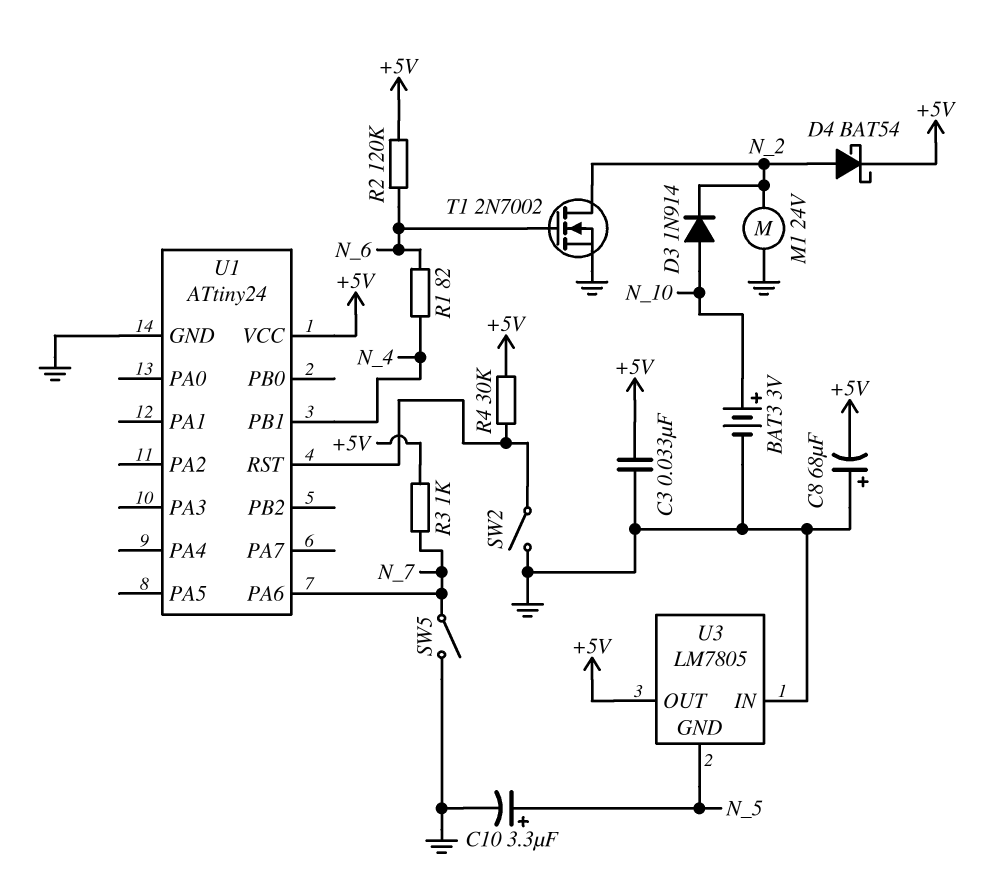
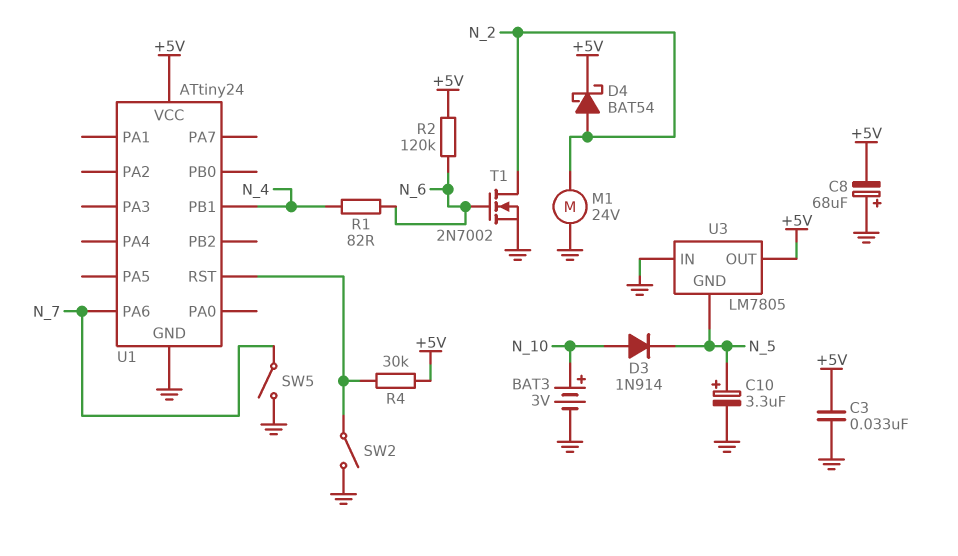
D3: diode 1N914 (A N_10, K N_2) -> diode 1N914 (A N_10, K N_5)
R3: 1k (+5V, N_7) -> none

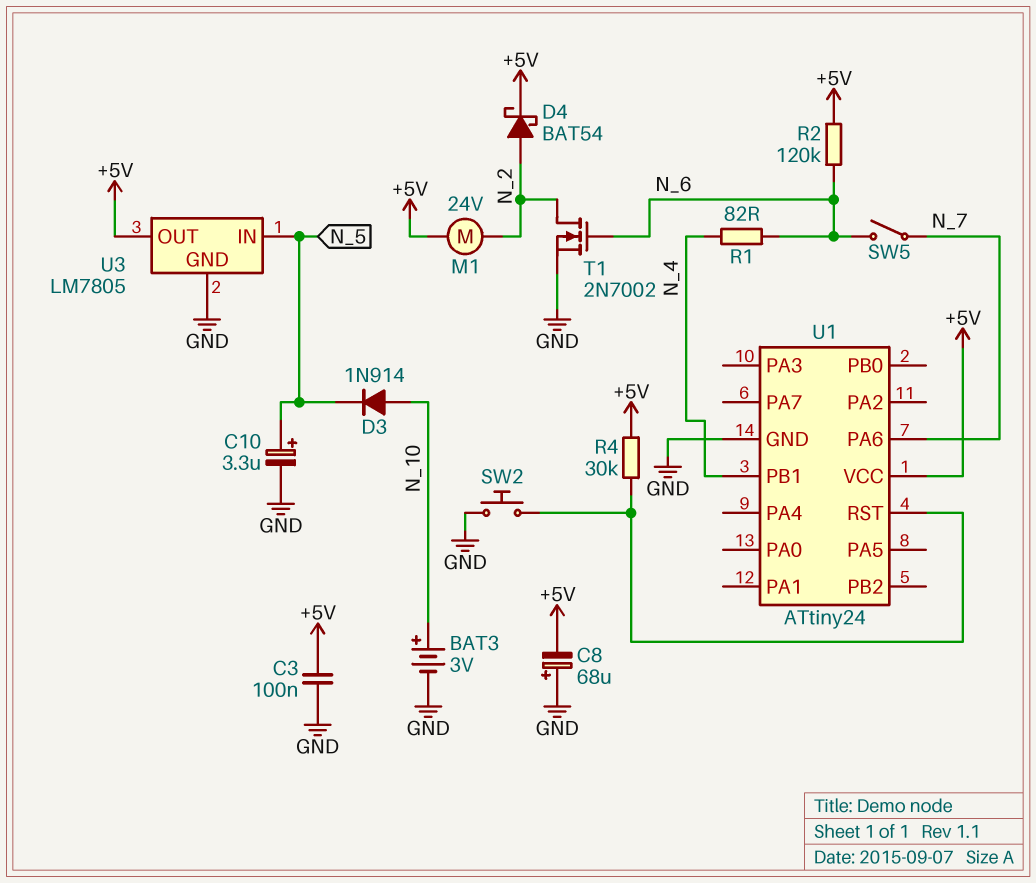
C3: 33nF (+5V, GND) -> 100nF (+5V, GND)
M1: motor 24V (GND, N_2) -> motor 24V (+5V, N_2)
SW2: switch (GND, U1/RST) -> button (GND, U1/RST)
SW5: switch (GND, N_7) -> switch (N_6, N_7)
U3 pin GND: N_5 -> GND
U3 pin IN: GND -> N_5

